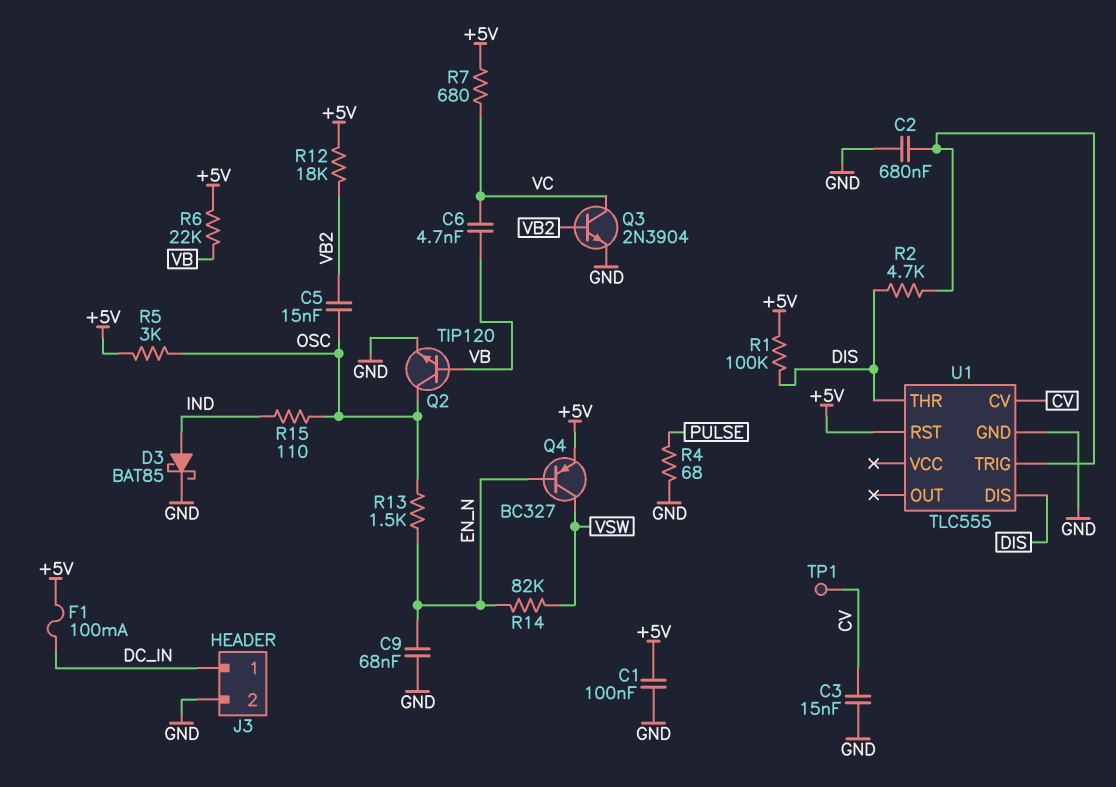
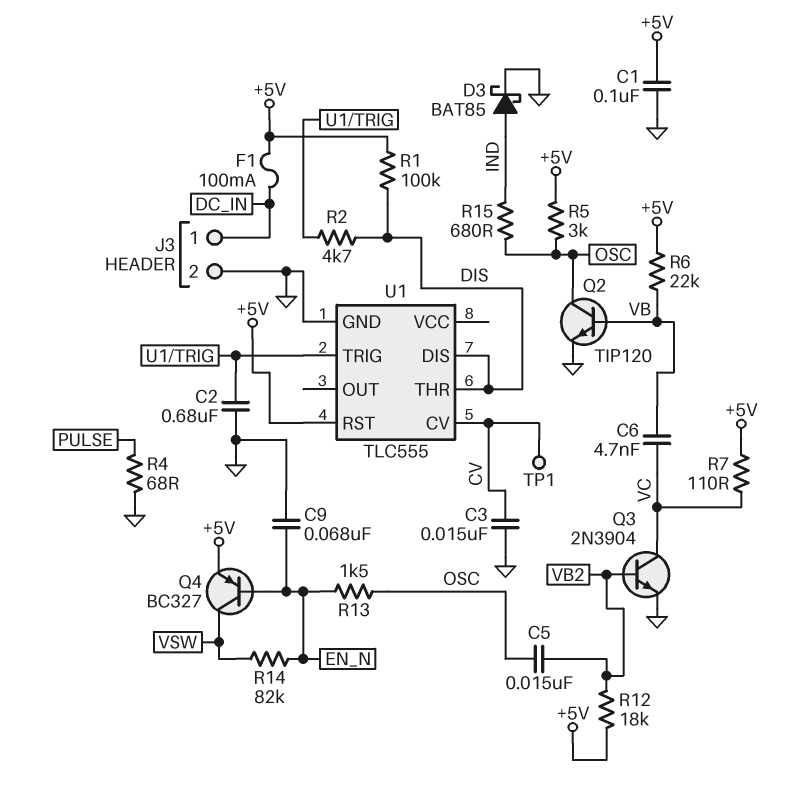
R7: 680 (+5V, VC) -> 110 (+5V, VC)
R15: 110 (IND, OSC) -> 680 (IND, OSC)

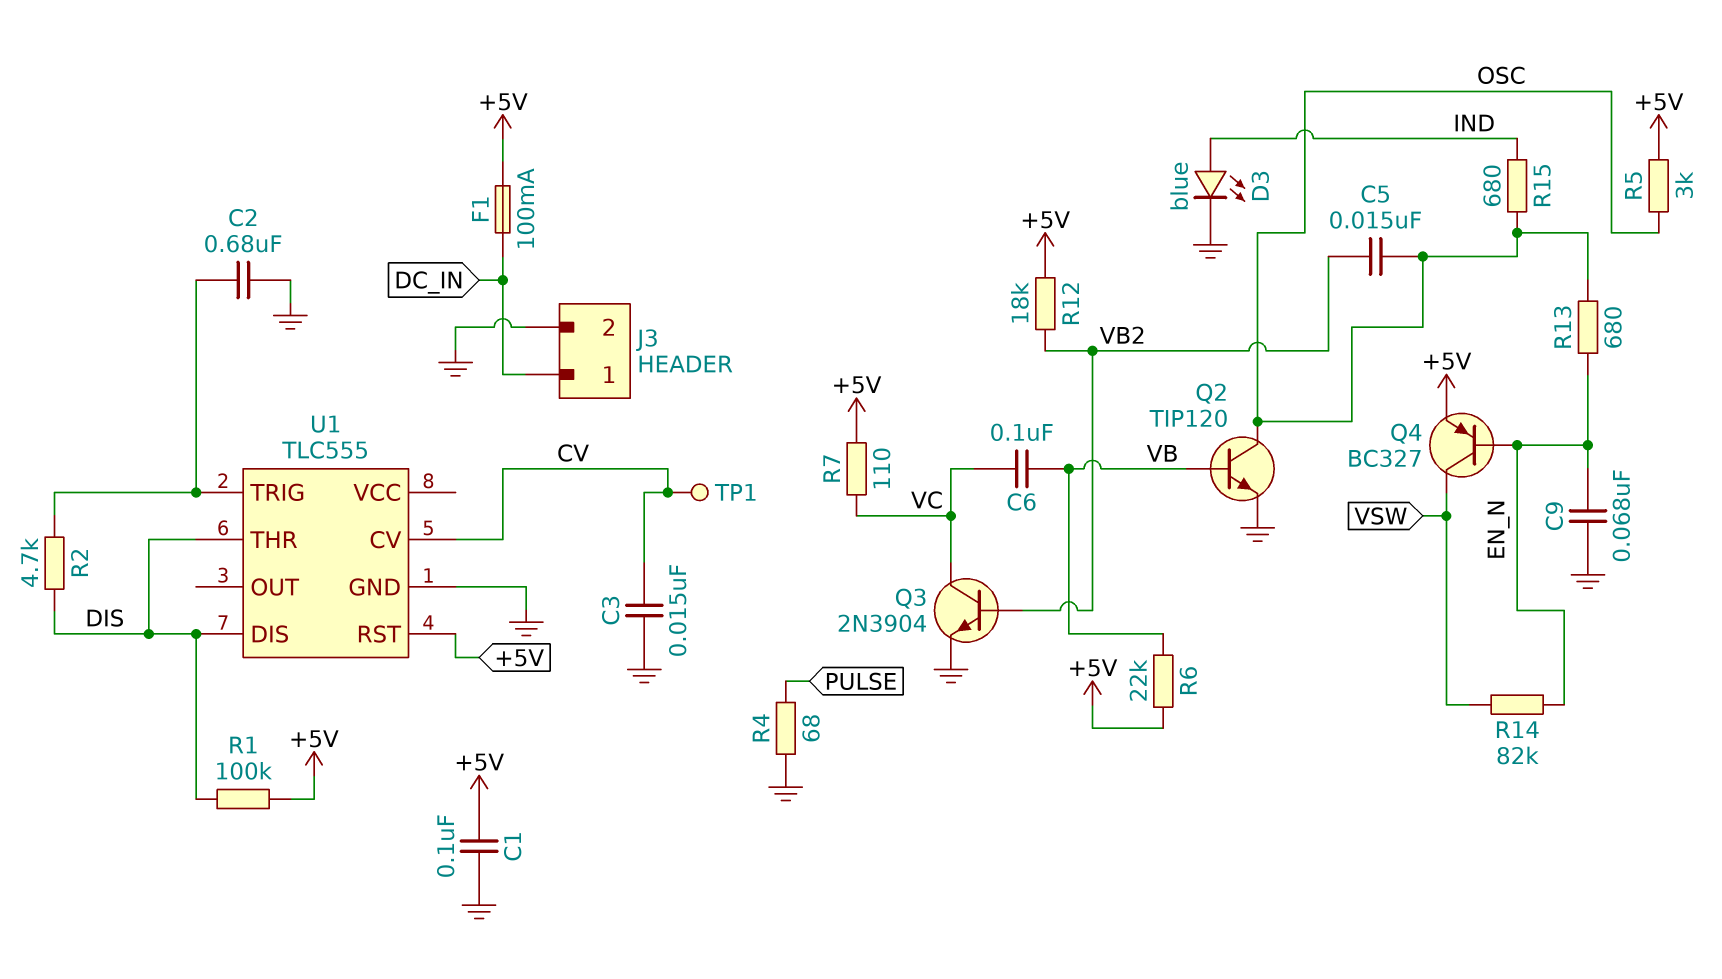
C6: 4.7nF (VB, VC) -> 100nF (VB, VC)
D3: schottky BAT85 (A IND, K GND) -> LED blue (A IND, K GND)
R13: 1.5k (EN_N, OSC) -> 680 (EN_N, OSC)

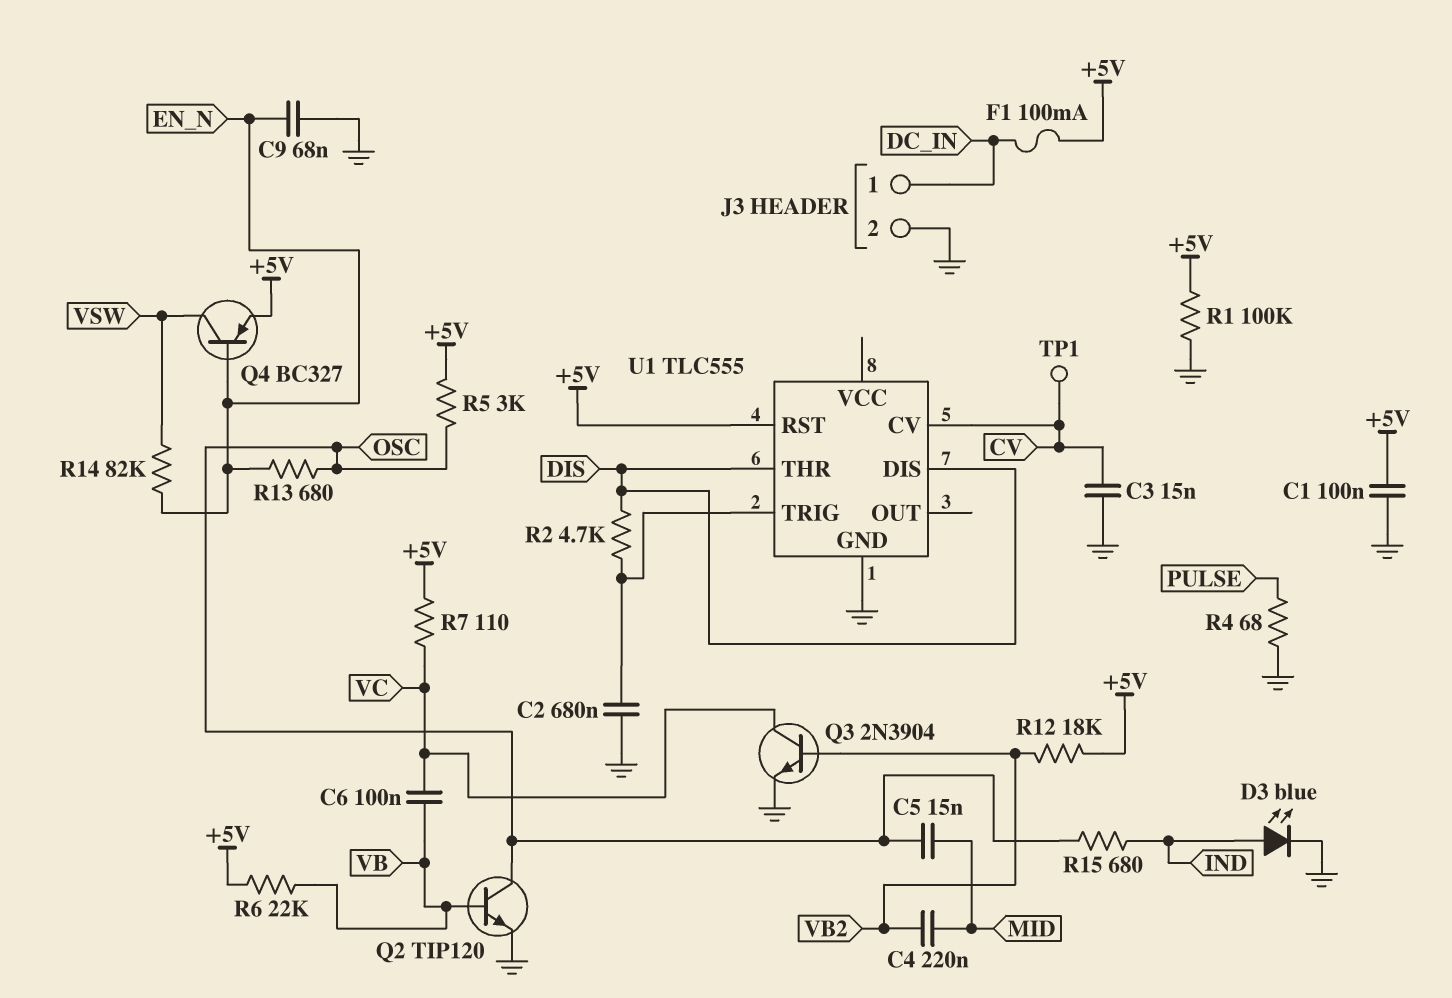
C4: none -> 220nF (MID, VB2)
C5: 15nF (OSC, VB2) -> 15nF (MID, OSC)
R1: 100k (+5V, DIS) -> 100k (+5V, GND)

